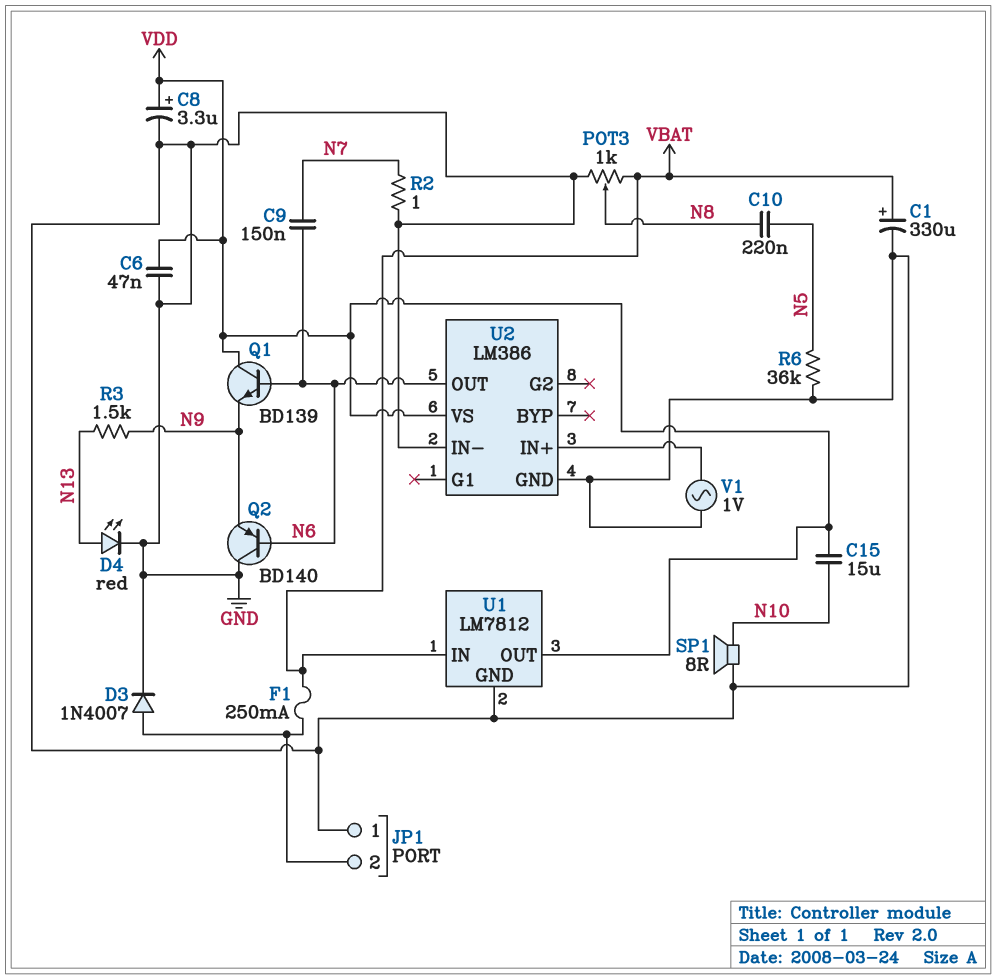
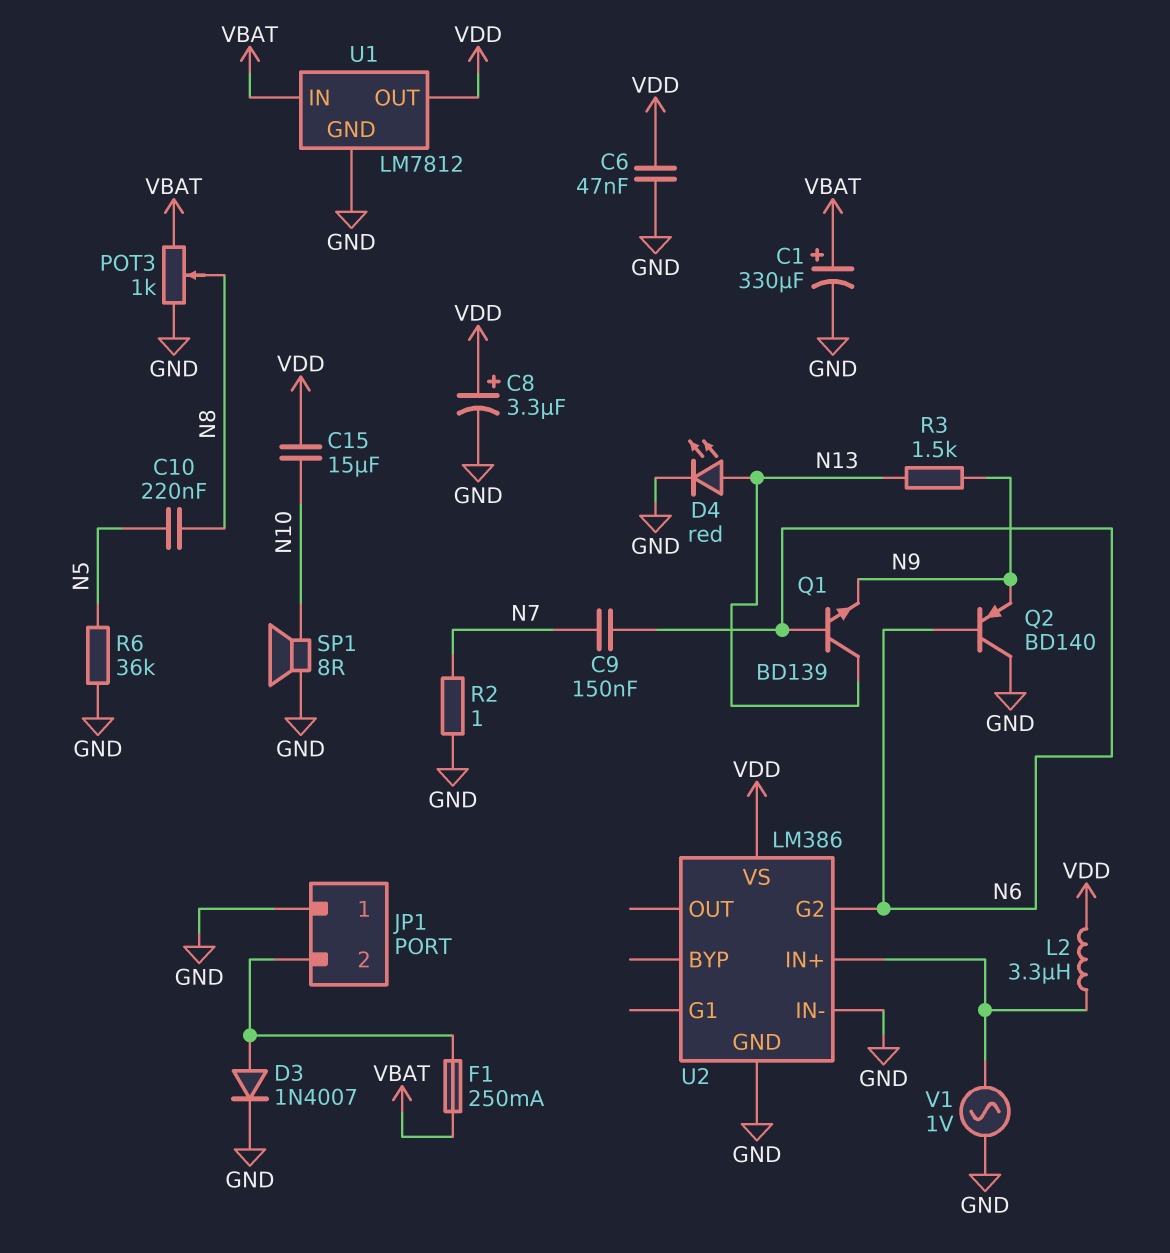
L2: none -> 3.3uH (U2/IN+, VDD)
Q1: NPN BD139 (B N6, C VDD, E N9) -> NPN BD139 (B N6, C N13, E N9)
U2 pin G2: none -> N6
U2 pin OUT: N6 -> none

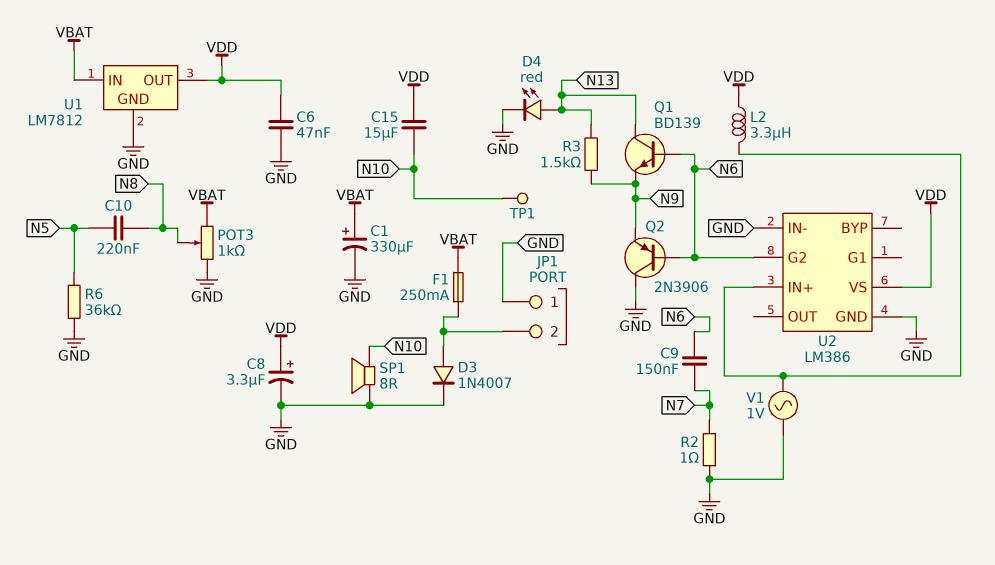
Q2: PNP BD140 (B N6, C GND, E N9) -> PNP 2N3906 (B N6, C GND, E N9)
TP1: none -> test point (N10)

